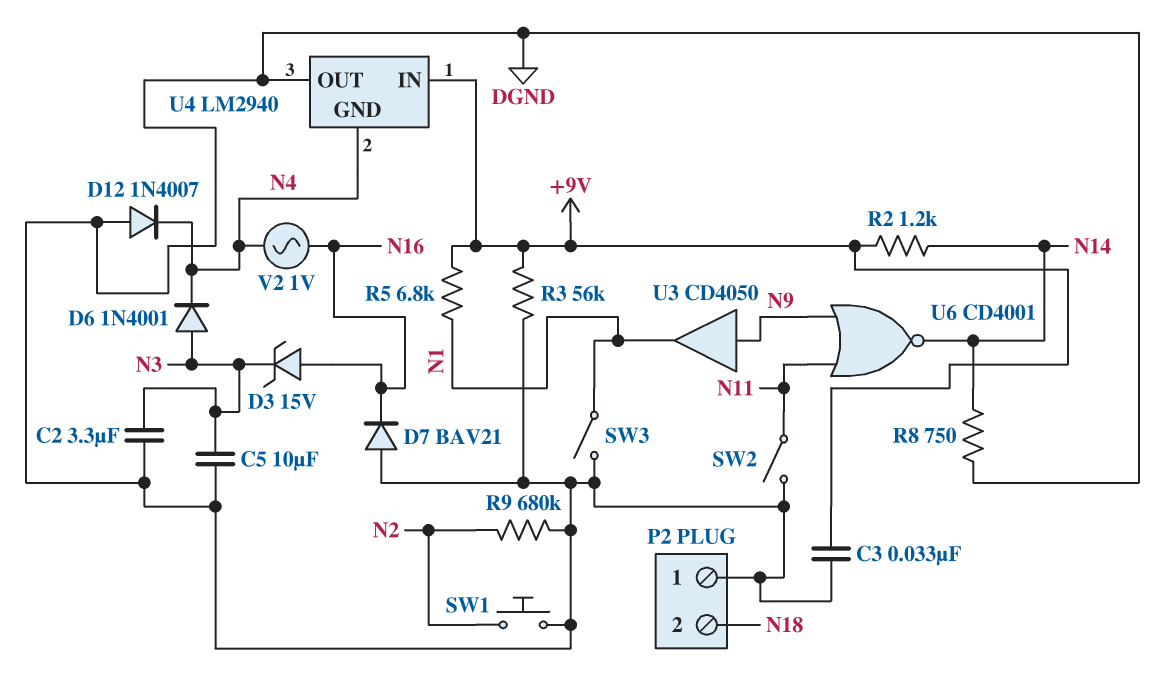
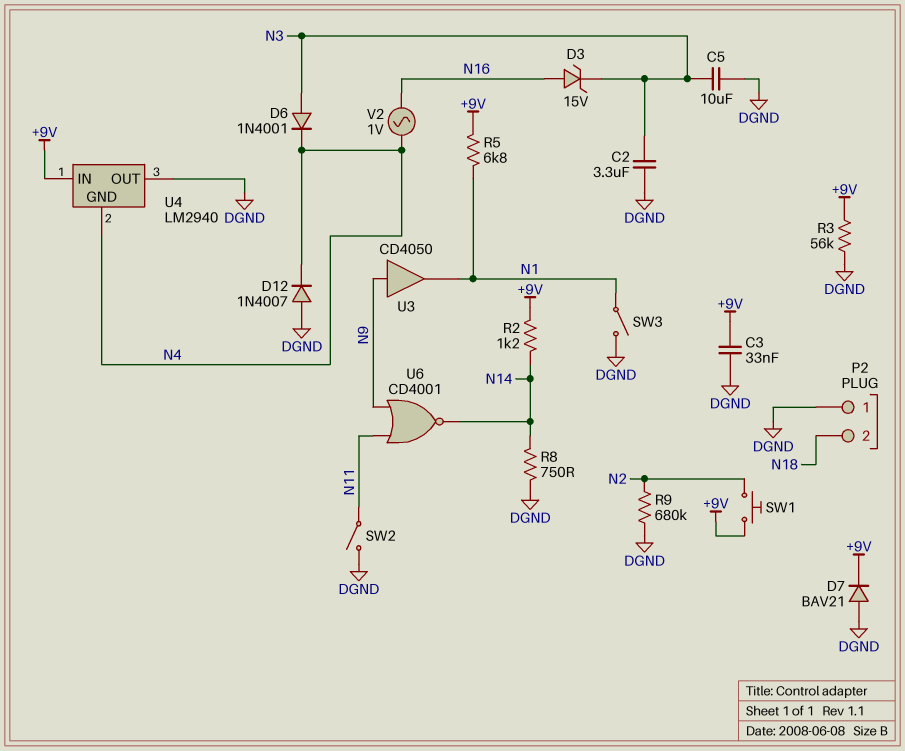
D7: diode BAV21 (A DGND, K N16) -> diode BAV21 (A DGND, K +9V)
SW1: button (DGND, N2) -> button (+9V, N2)

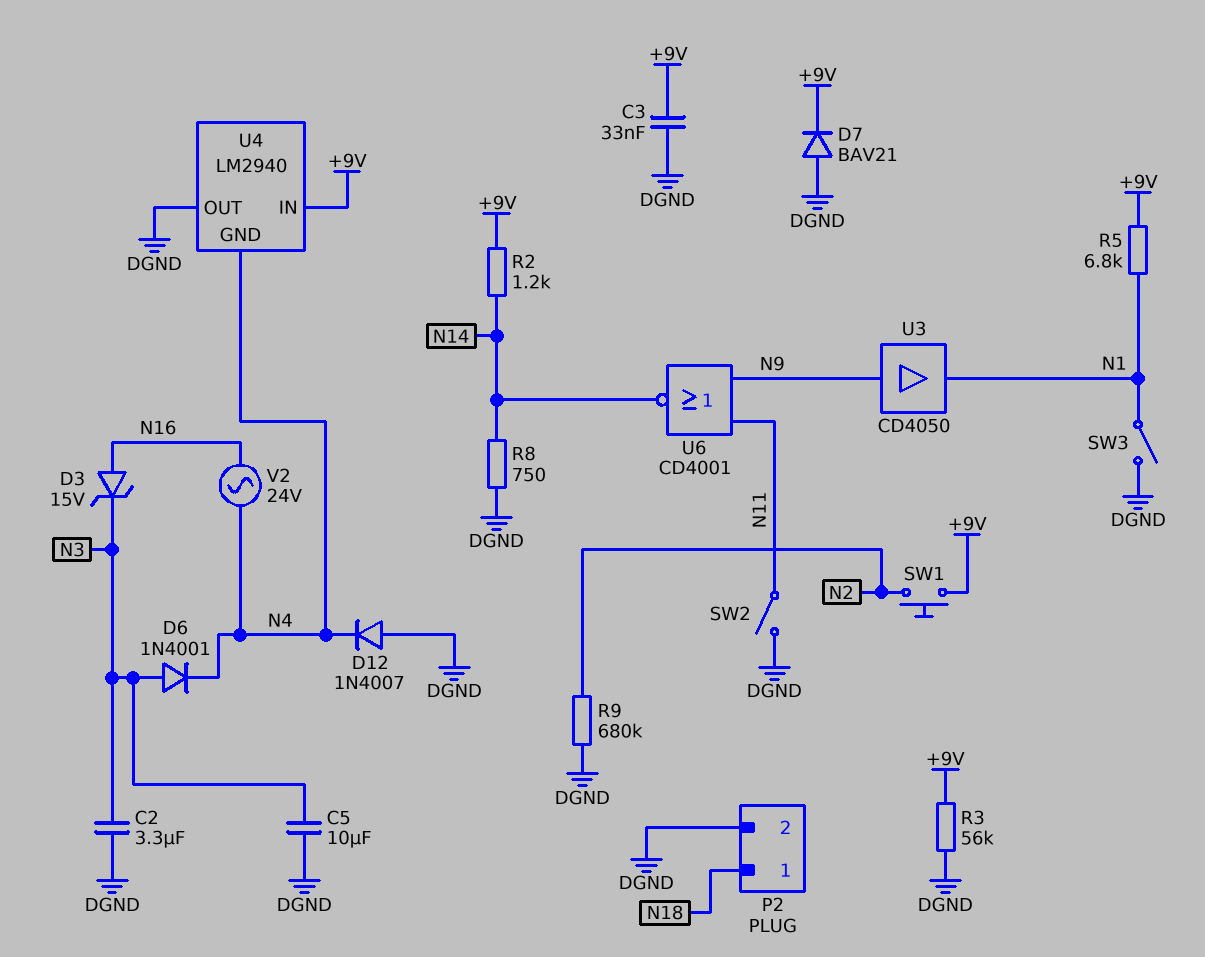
P2 pin 1: DGND -> N18
P2 pin 2: N18 -> DGND
V2: AC 1V (N4, N16) -> AC 24V (N4, N16)

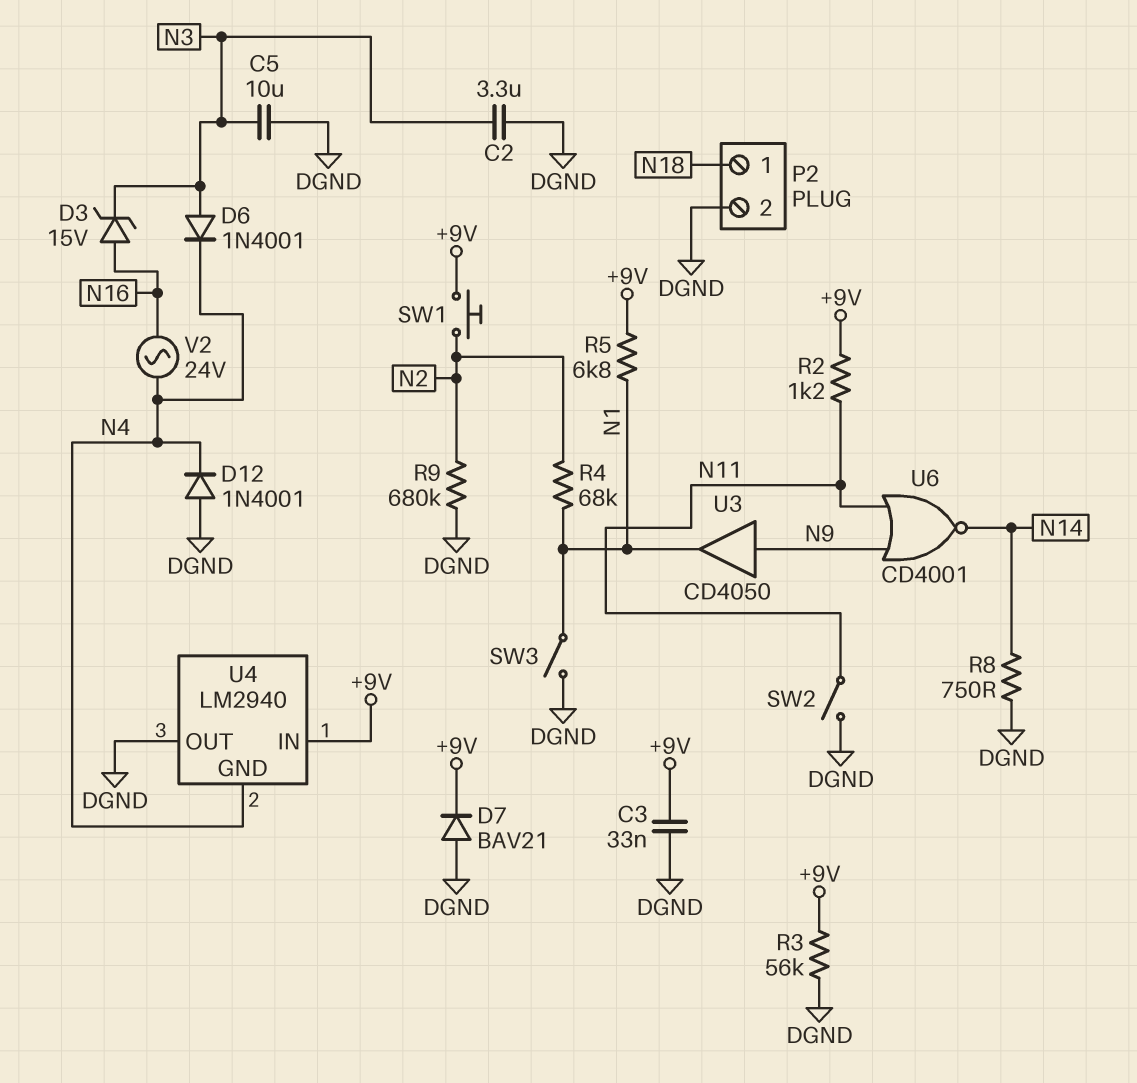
D12: diode 1N4007 (A DGND, K N4) -> diode 1N4001 (A DGND, K N4)
R2: 1.2k (+9V, N14) -> 1.2k (+9V, N11)
R4: none -> 68k (N1, N2)

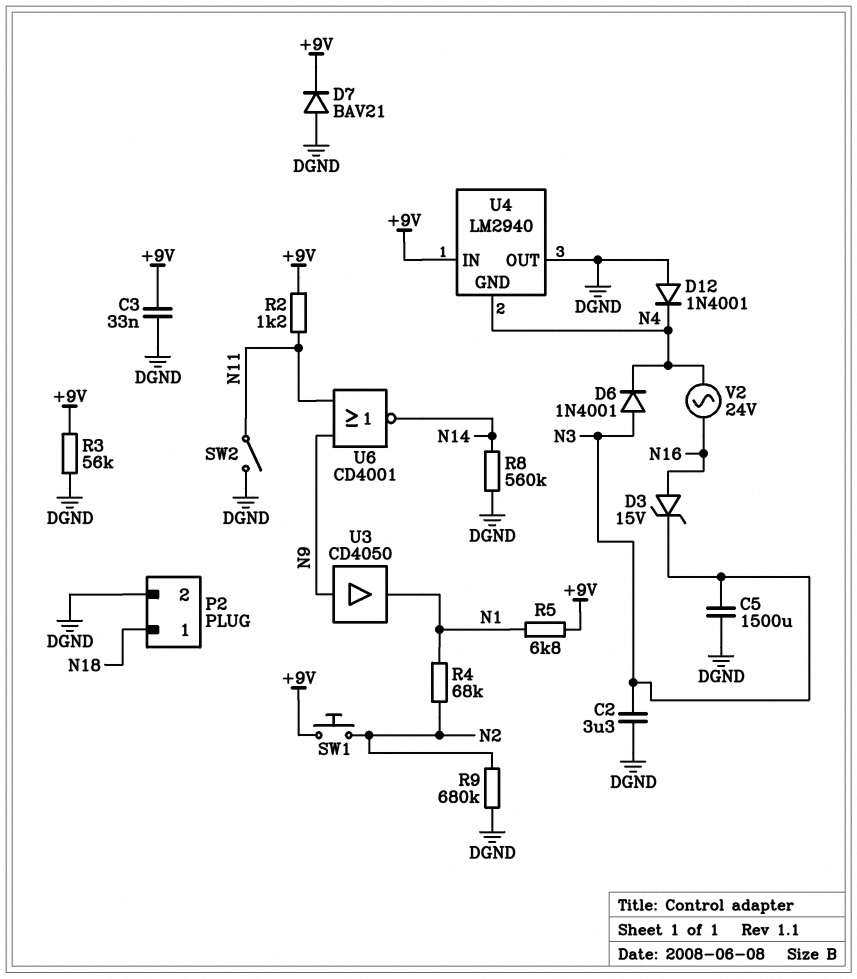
C5: 10uF (DGND, N3) -> 1500uF (DGND, N3)
R8: 750 (DGND, N14) -> 560k (DGND, N14)
SW3: switch (DGND, N1) -> none

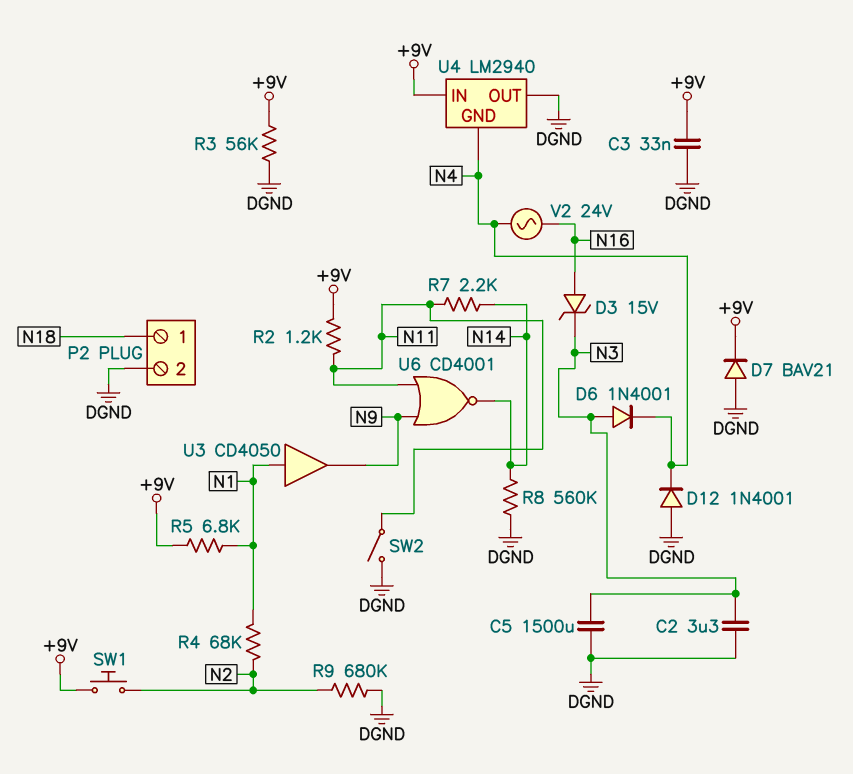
R7: none -> 2.2k (N11, N14)
U3: buffer CD4050 (in N9, out N1) -> buffer CD4050 (in N1, out N9)

